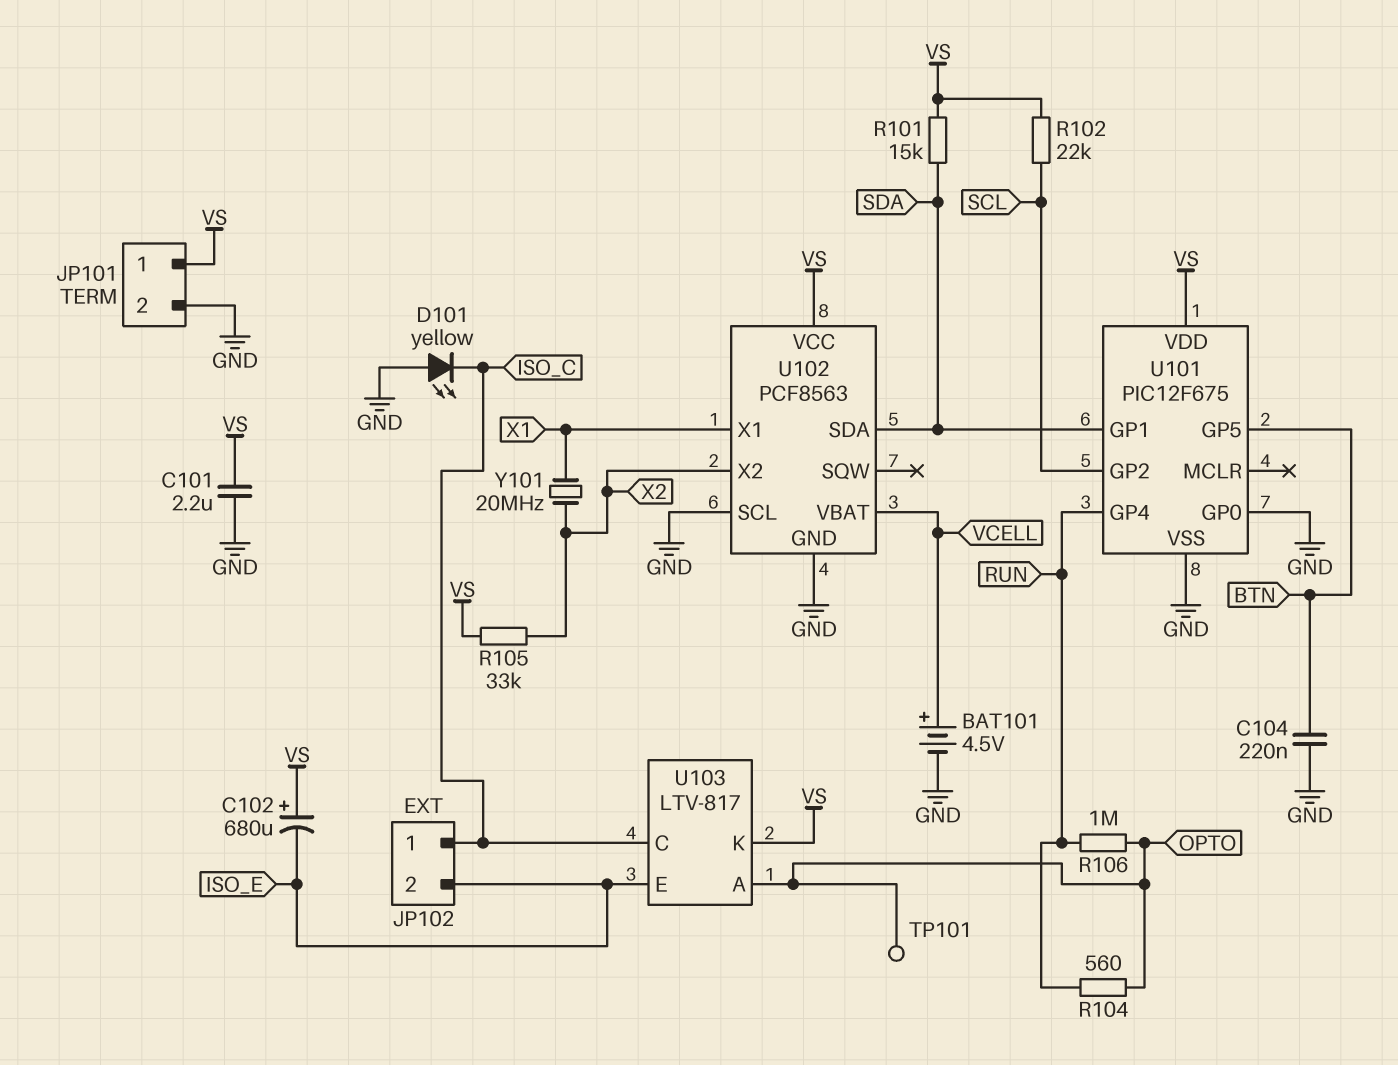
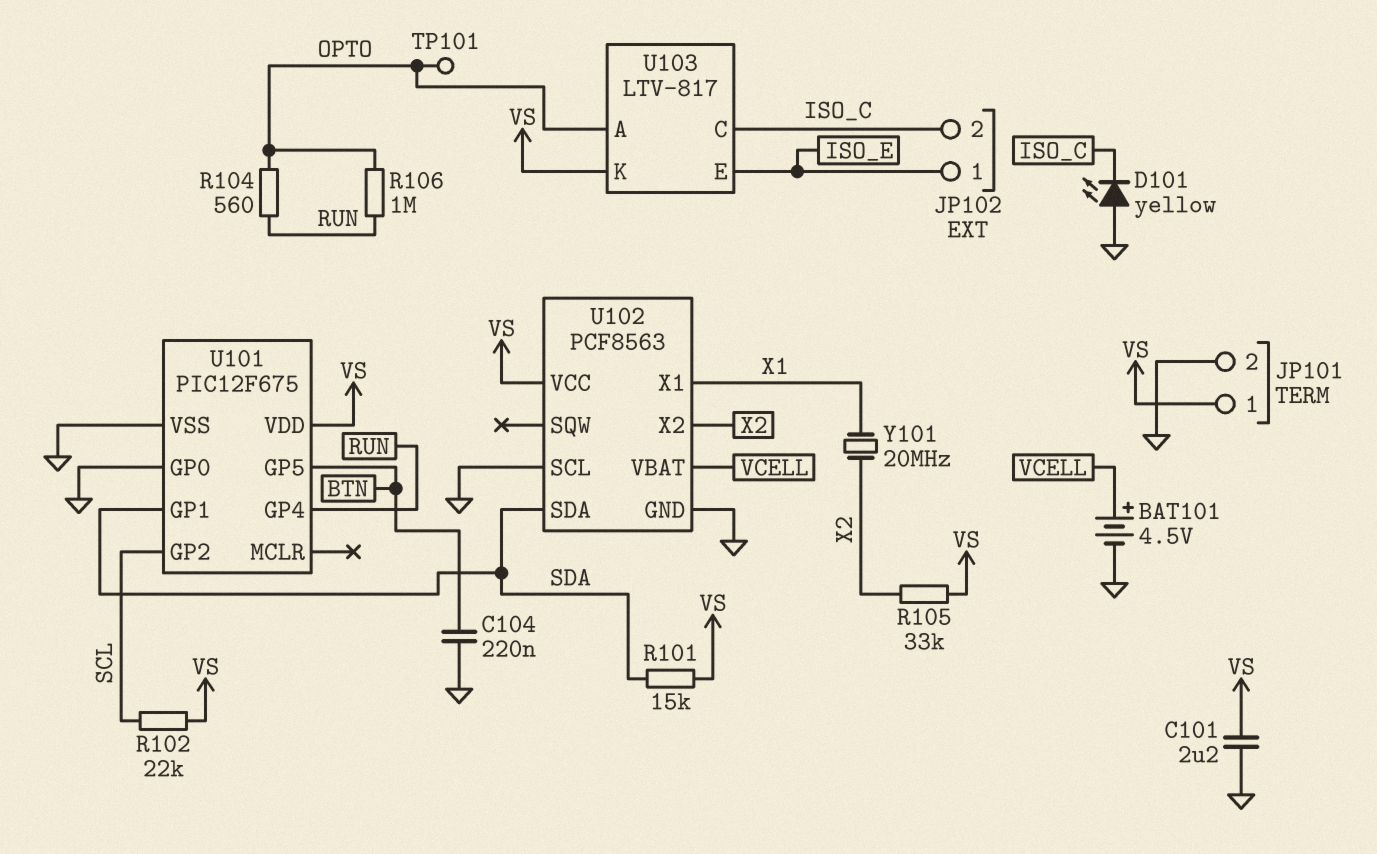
C102: 680uF (plus VS, minus ISO_E) -> none
JP102 pin 1: ISO_C -> ISO_E
JP102 pin 2: ISO_E -> ISO_C

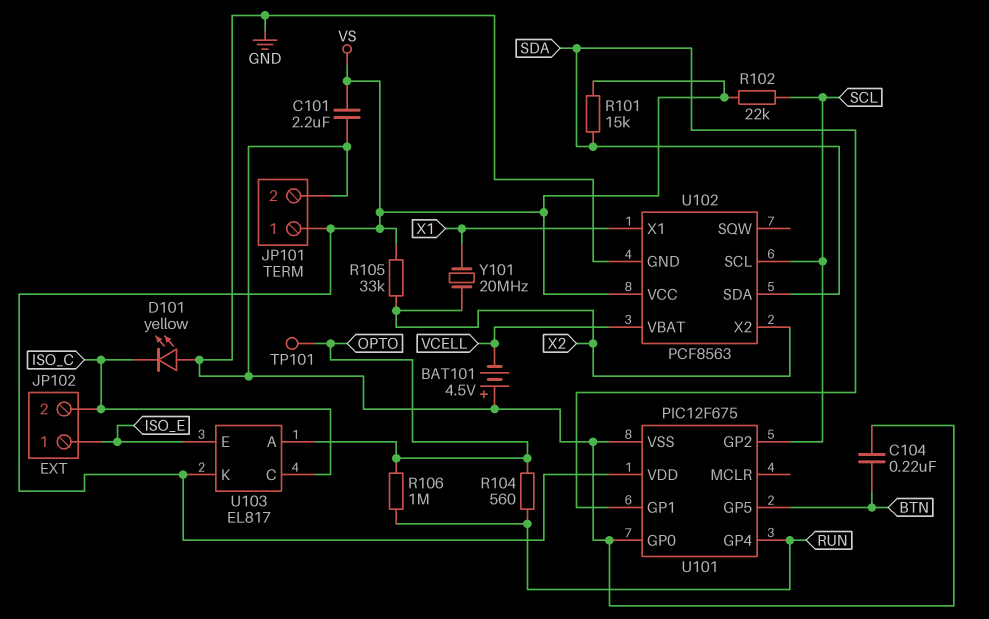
BAT101: 4.5V (plus VCELL, minus GND) -> 4.5V (plus GND, minus VCELL)
U102 pin SCL: GND -> SCL
U103: LTV-817 -> EL817

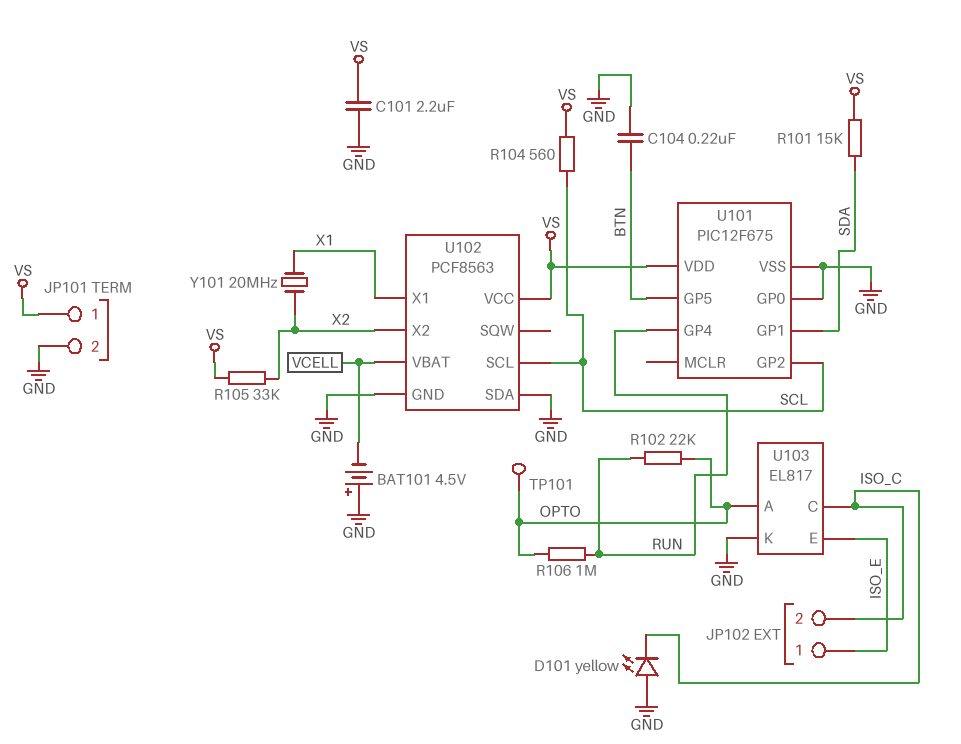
R102: 22k (SCL, VS) -> 22k (OPTO, RUN)
R104: 560 (OPTO, RUN) -> 560 (SCL, VS)
U102 pin SDA: SDA -> GND
U103 pin K: VS -> GND

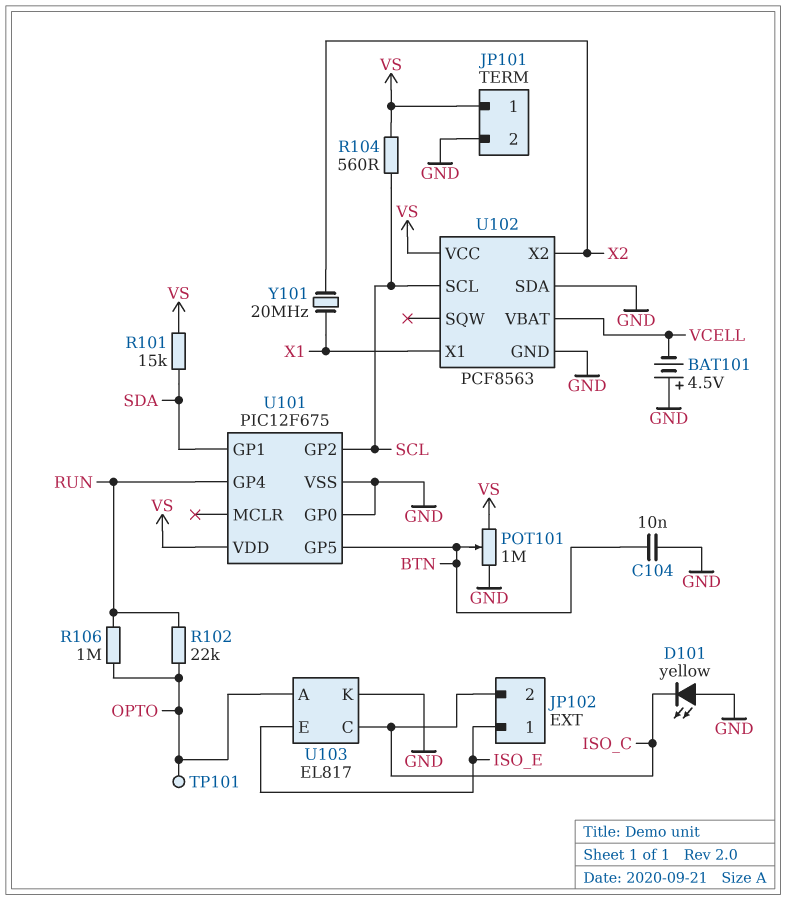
C101: 2.2uF (GND, VS) -> none
C104: 220nF (BTN, GND) -> 10nF (BTN, GND)
POT101: none -> 1M (GND, VS, wiper BTN)
R105: 33k (VS, X2) -> none

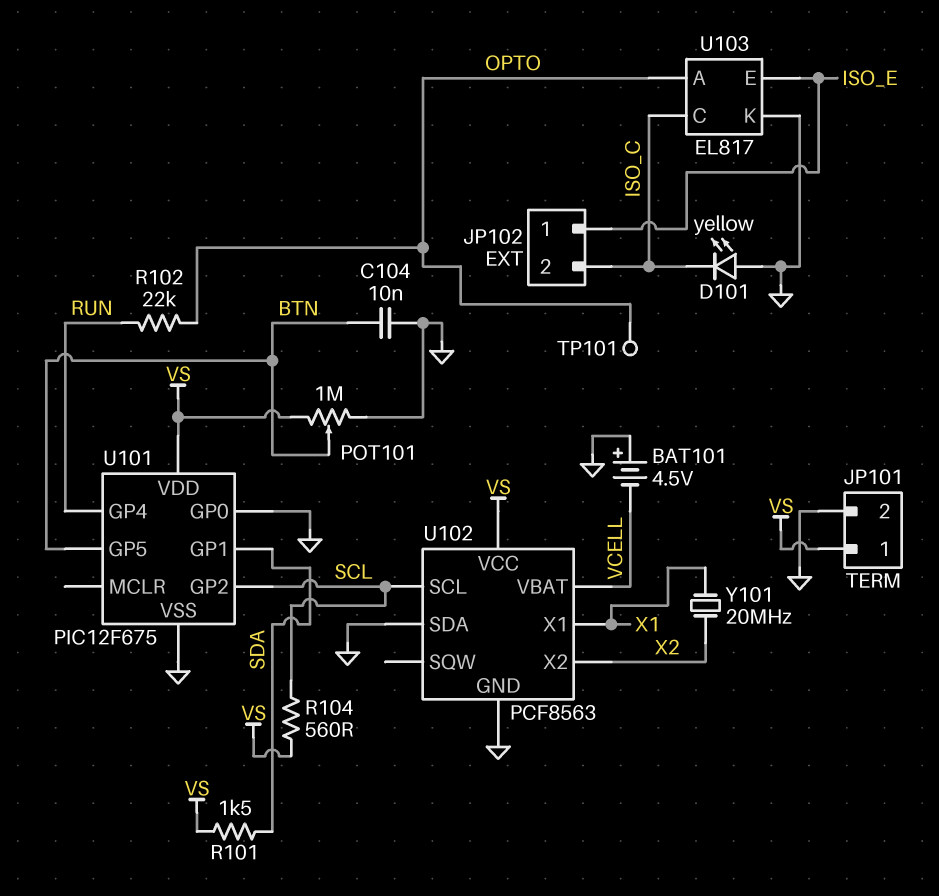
R101: 15k (SDA, VS) -> 1.5k (SDA, VS)
R106: 1M (OPTO, RUN) -> none

